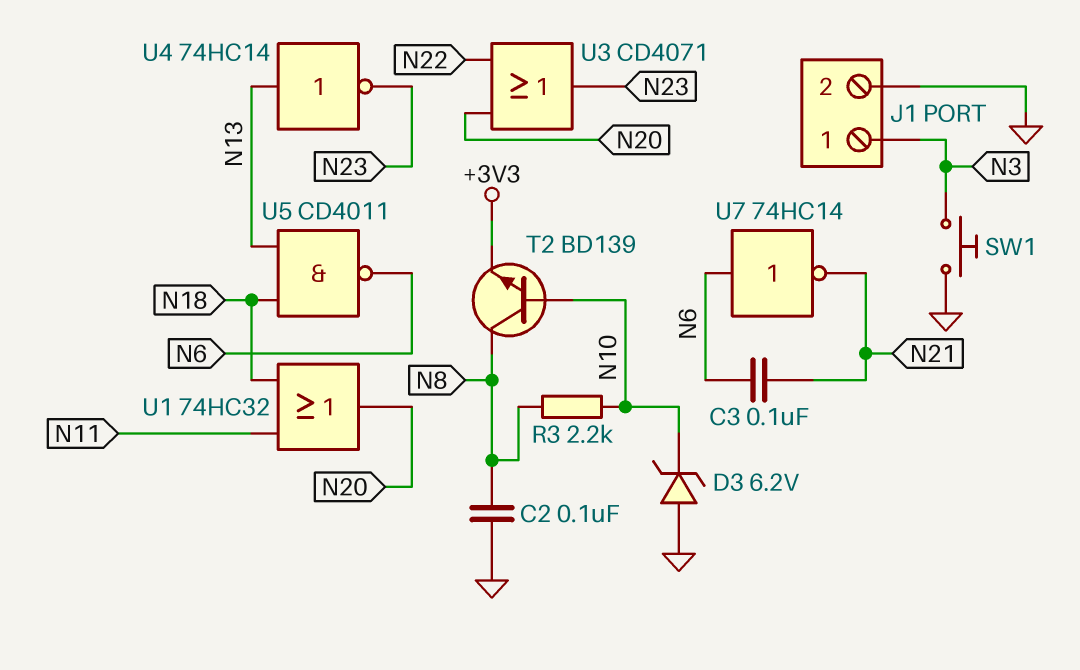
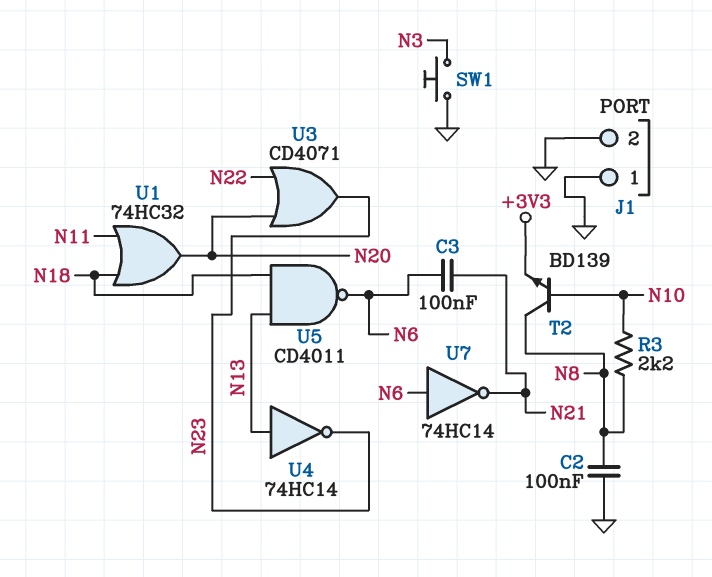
D3: zener 6.2V (A GND, K N10) -> none
J1 pin 1: N3 -> GND

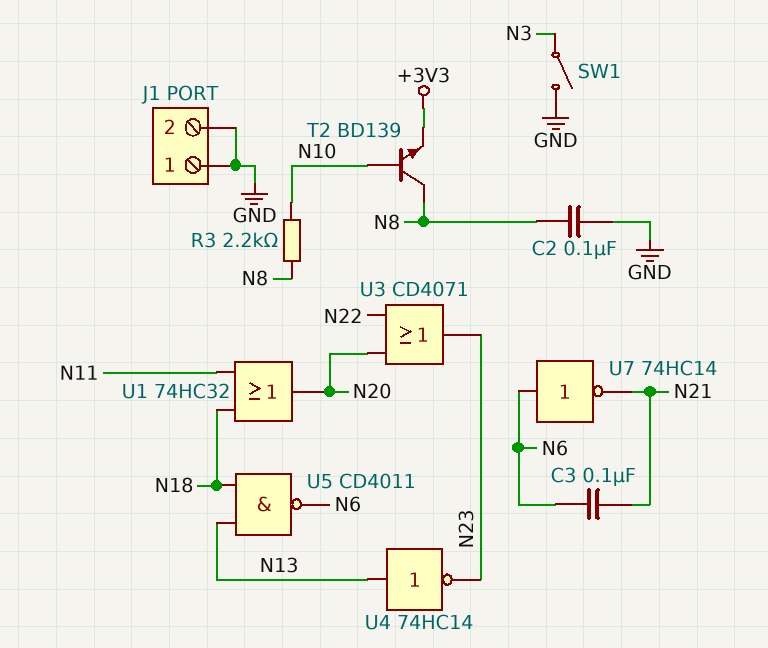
SW1: button (GND, N3) -> switch (GND, N3)

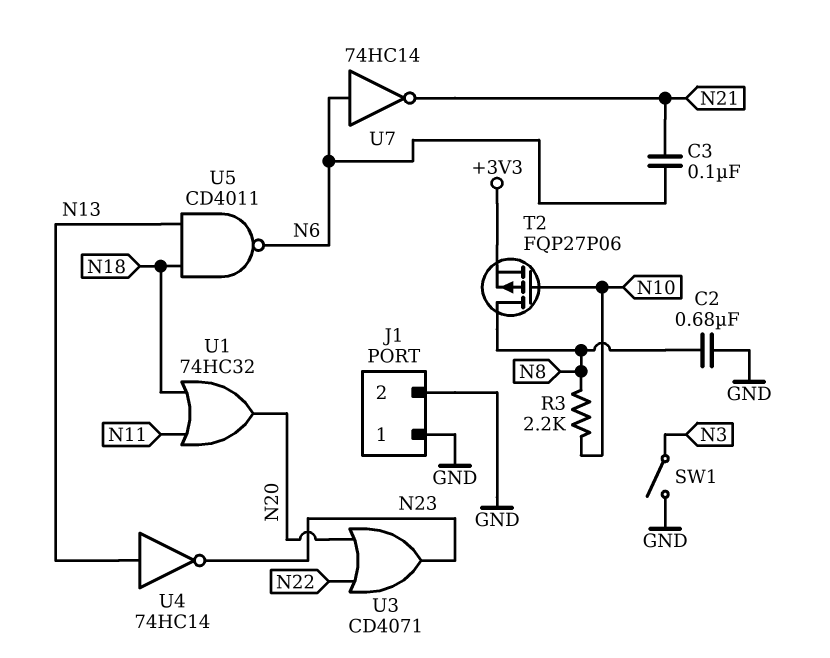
C2: 100nF (GND, N8) -> 680nF (GND, N8)
T2: NPN BD139 (B N10, C N8, E +3V3) -> PMOS FQP27P06 (G N10, D N8, S +3V3)

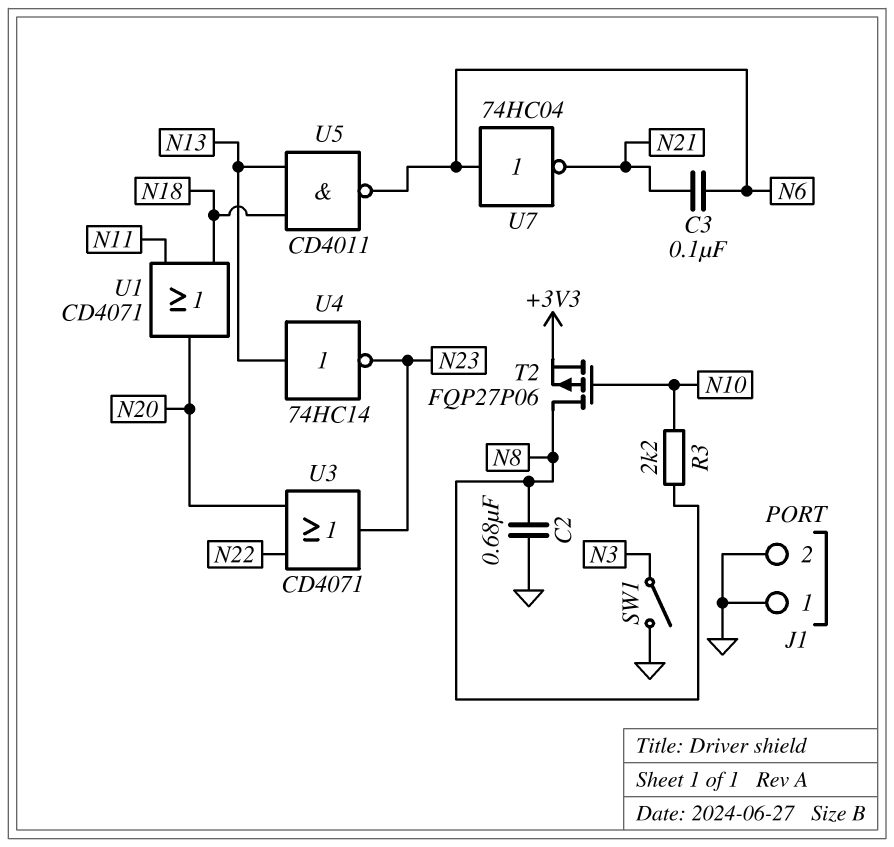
U1: OR 74HC32 (in N11, in N18, out N20) -> OR CD4071 (in N11, in N18, out N20)
U7: NOT 74HC14 (in N6, out N21) -> NOT 74HC04 (in N6, out N21)

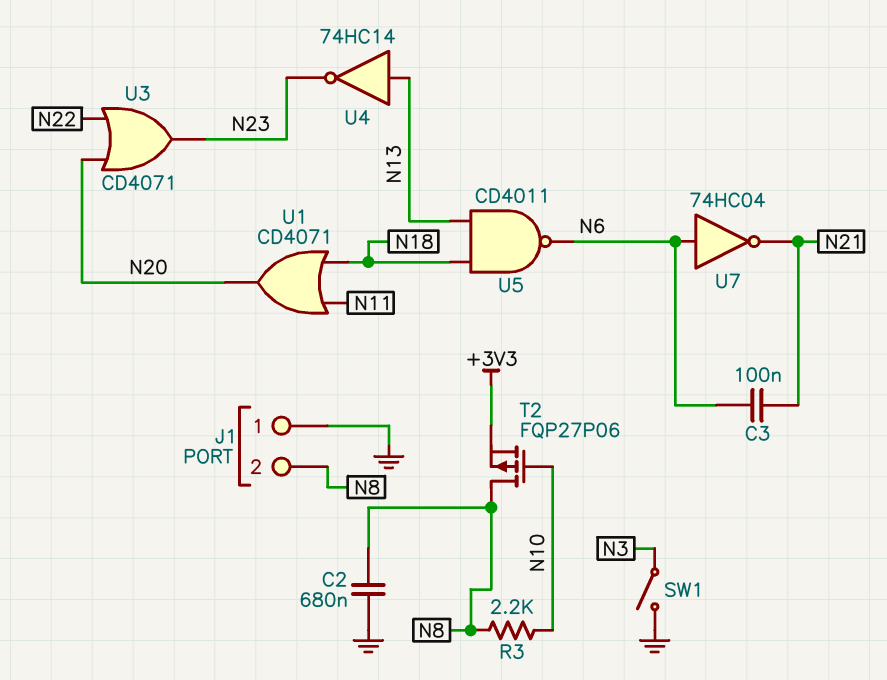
J1 pin 2: GND -> N8

